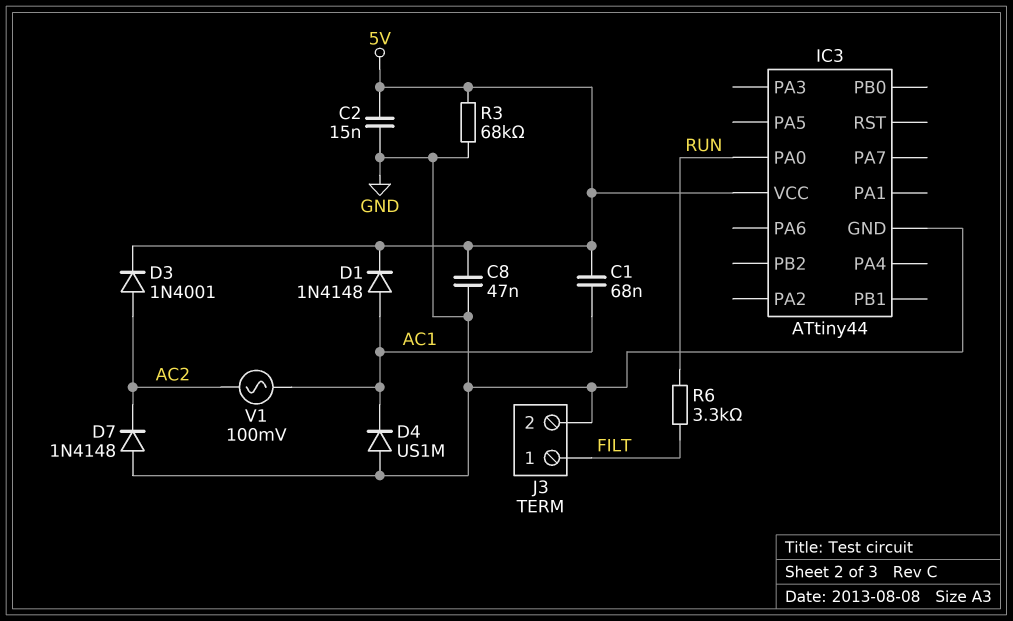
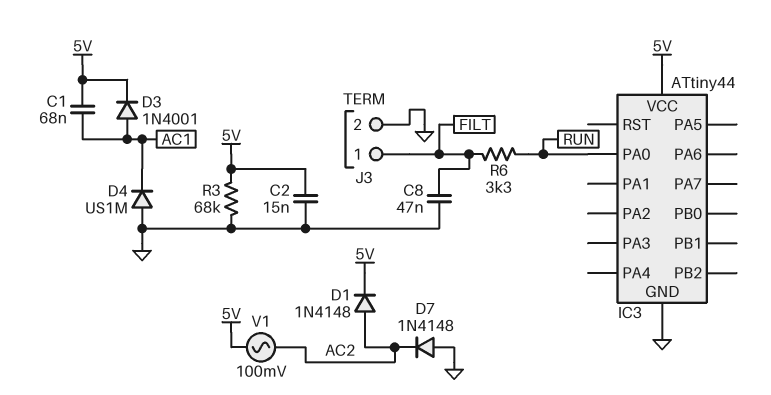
C8: 47nF (5V, GND) -> 47nF (FILT, GND)
D1: diode 1N4148 (A AC1, K 5V) -> diode 1N4148 (A AC2, K 5V)
D3: diode 1N4001 (A AC2, K 5V) -> diode 1N4001 (A AC1, K 5V)
V1: AC 100mV (AC1, AC2) -> AC 100mV (5V, AC2)

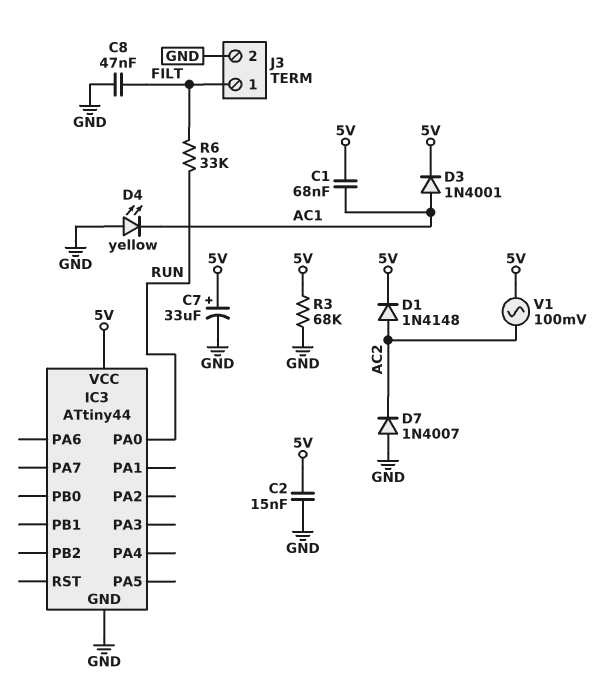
C7: none -> 33uF (plus 5V, minus GND)
D4: diode US1M (A GND, K AC1) -> LED yellow (A GND, K AC1)
D7: diode 1N4148 (A GND, K AC2) -> diode 1N4007 (A GND, K AC2)
R6: 3.3k (FILT, RUN) -> 33k (FILT, RUN)

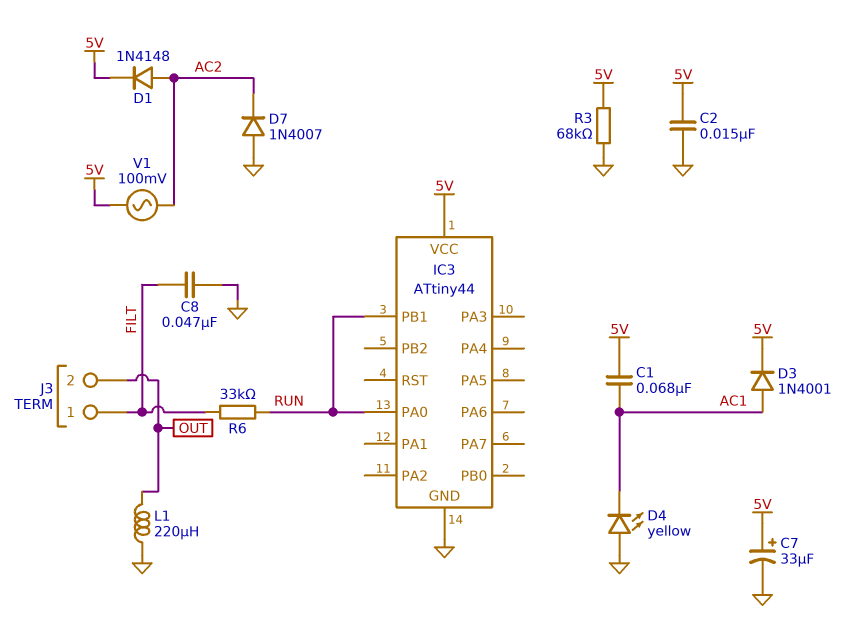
IC3 pin PB1: none -> RUN
J3 pin 2: GND -> OUT
L1: none -> 220uH (GND, OUT)

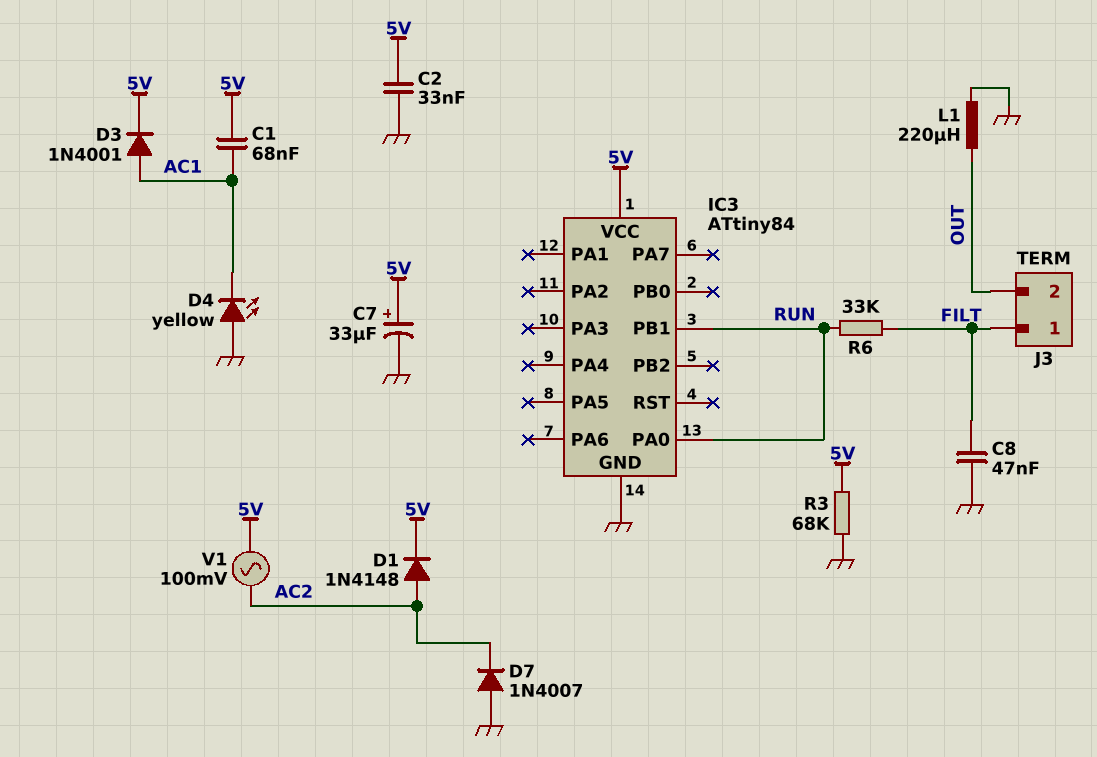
C2: 15nF (5V, GND) -> 33nF (5V, GND)
IC3: ATtiny44 -> ATtiny84

